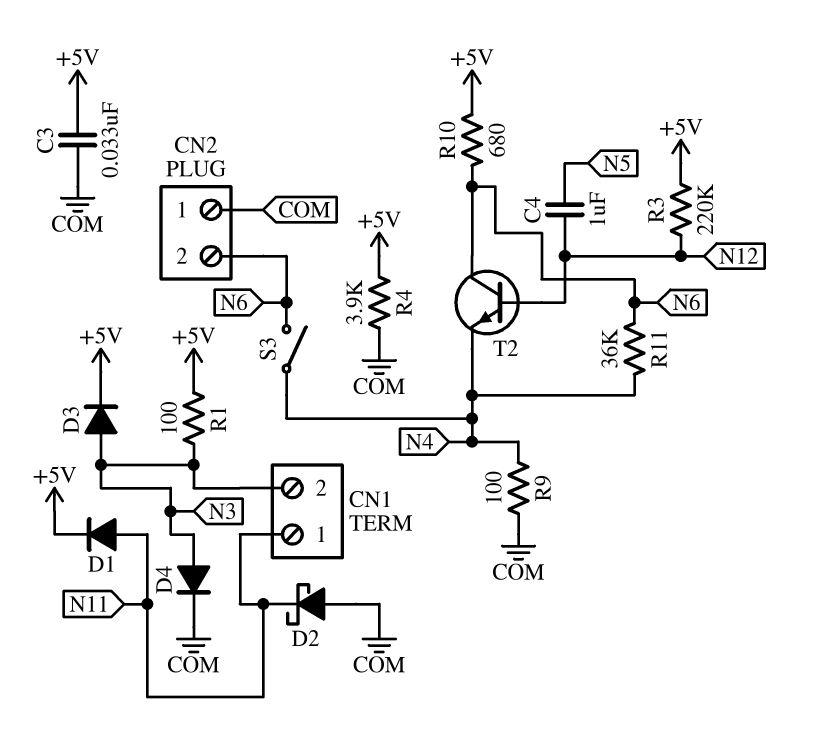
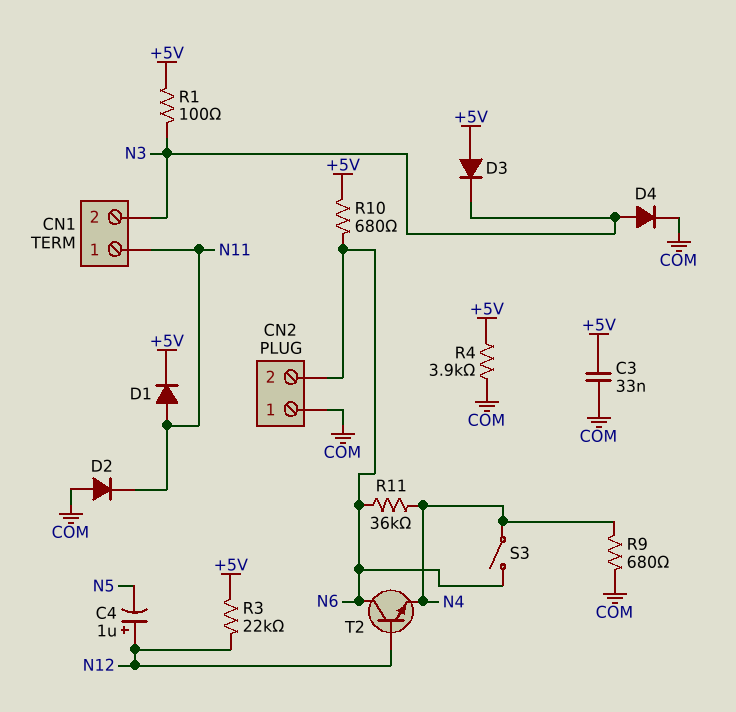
C4: 1uF (N5, N12) -> 1uF (plus N12, minus N5)
D2: schottky (A COM, K N11) -> diode (A COM, K N11)
D3: diode (A N3, K +5V) -> diode (A +5V, K N3)
R3: 220k (+5V, N12) -> 22k (+5V, N12)
R9: 100 (COM, N4) -> 680 (COM, N4)

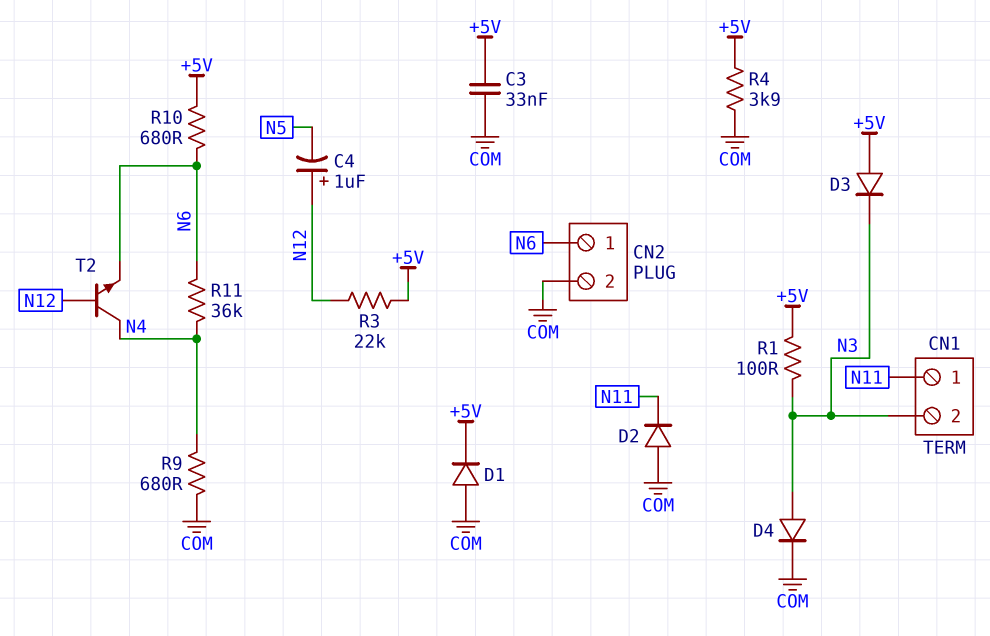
CN2 pin 1: COM -> N6
CN2 pin 2: N6 -> COM
D1: diode (A N11, K +5V) -> diode (A COM, K +5V)
S3: switch (N4, N6) -> none
T2: NPN (B N12, C N6, E N4) -> NPN (B N12, C N4, E N6)

